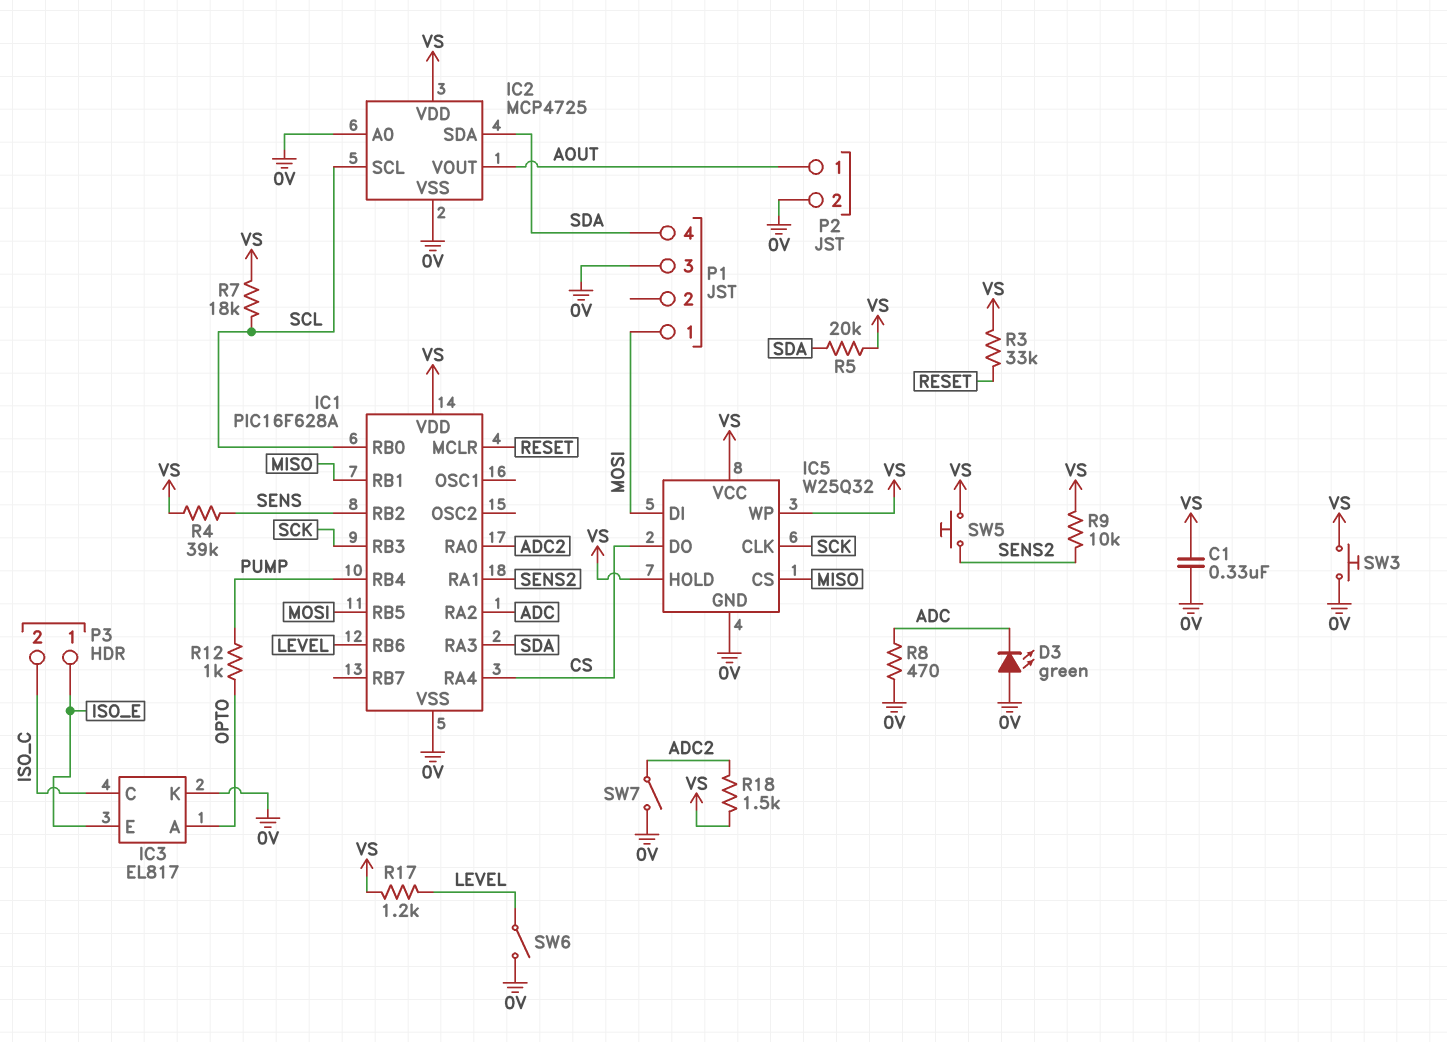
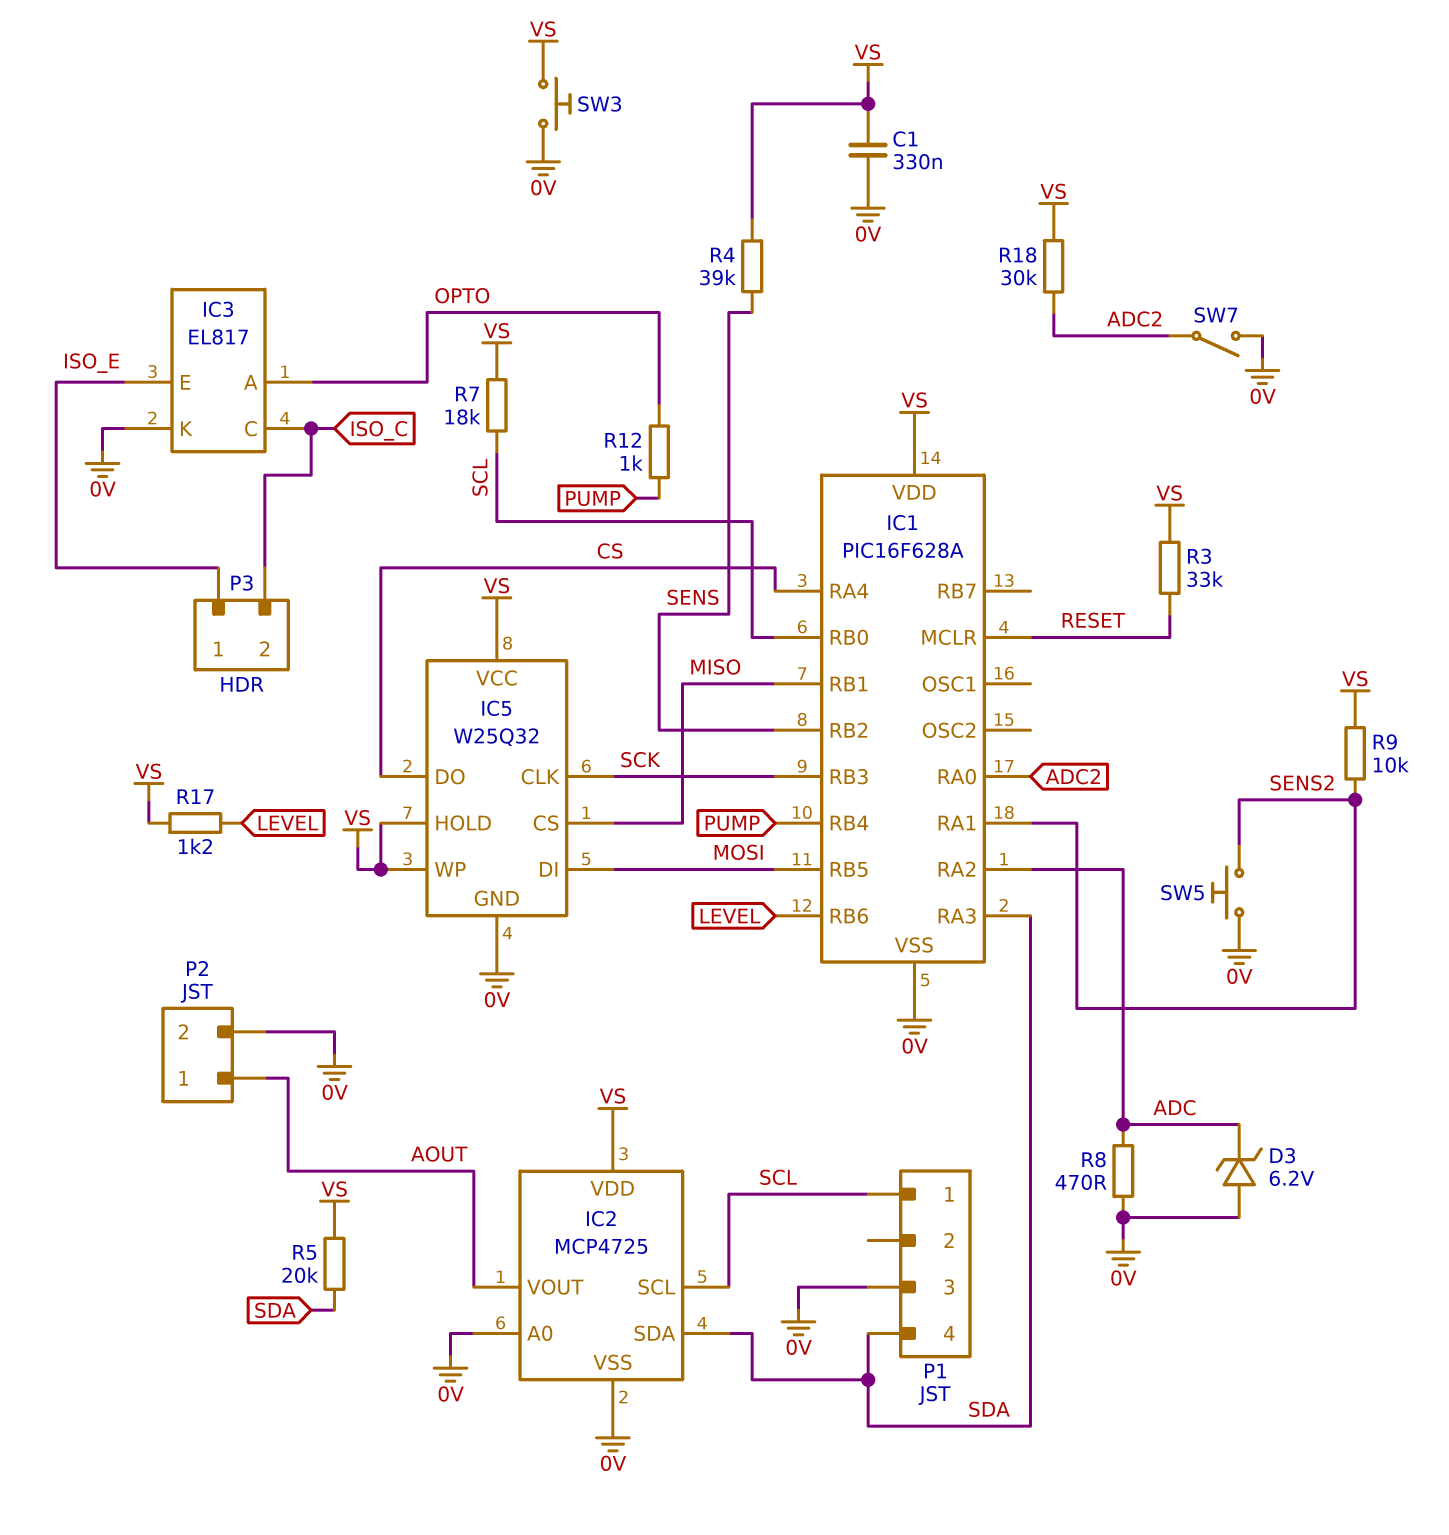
D3: LED green (A 0V, K ADC) -> zener 6.2V (A 0V, K ADC)
P1 pin 1: MOSI -> SCL
R18: 1.5k (ADC2, VS) -> 30k (ADC2, VS)
SW5: button (SENS2, VS) -> button (0V, SENS2)
SW6: switch (0V, LEVEL) -> none

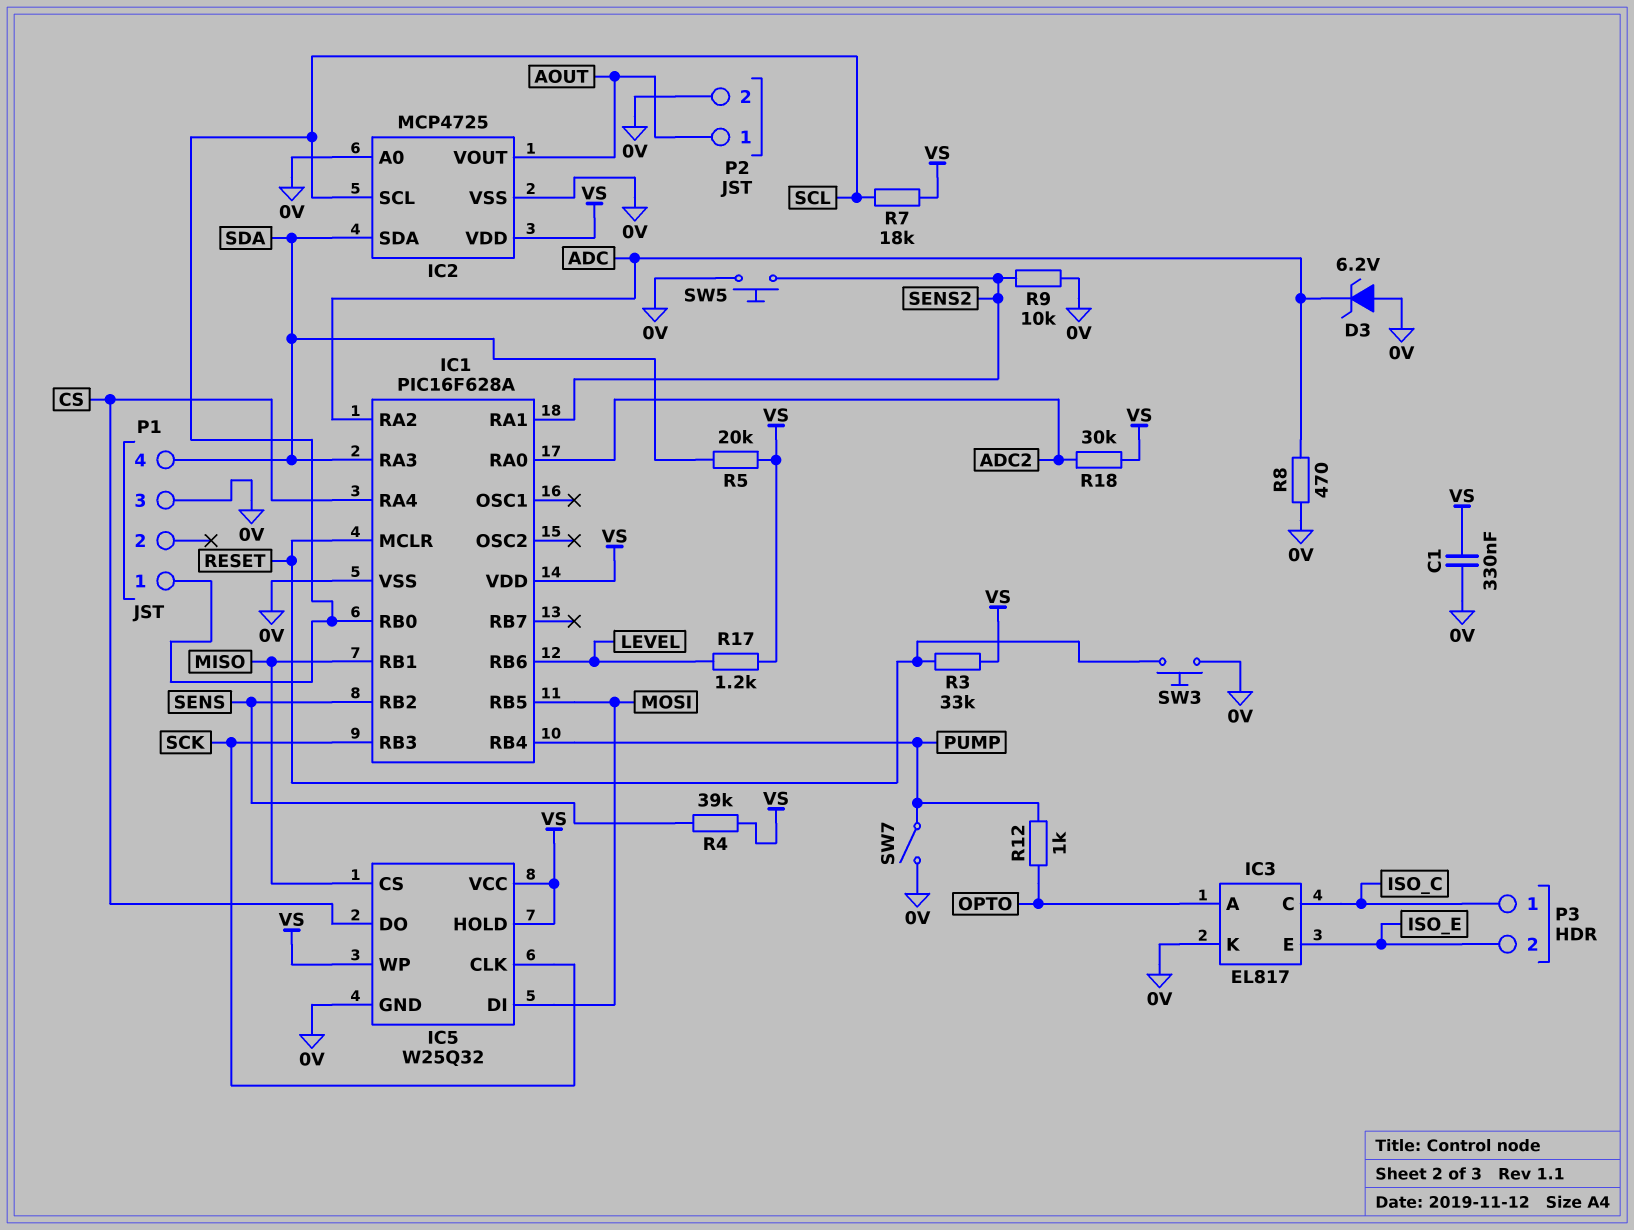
P3 pin 1: ISO_E -> ISO_C
P3 pin 2: ISO_C -> ISO_E
R9: 10k (SENS2, VS) -> 10k (0V, SENS2)
SW3: button (0V, VS) -> button (0V, RESET)
SW7: switch (0V, ADC2) -> switch (0V, PUMP)

